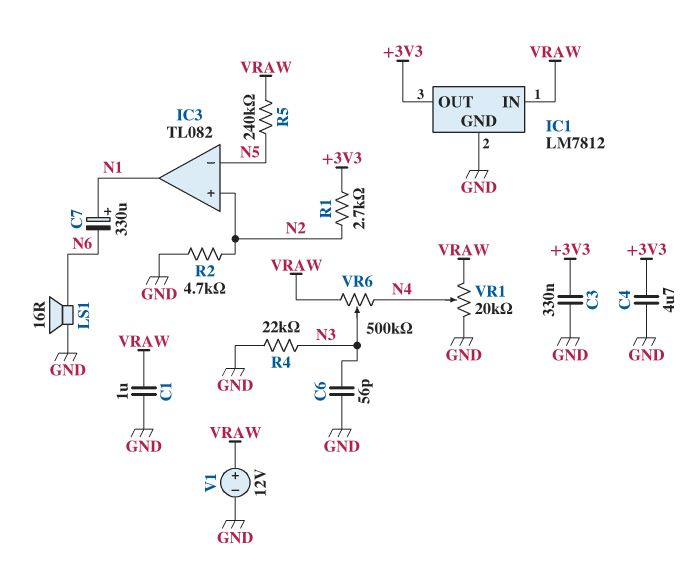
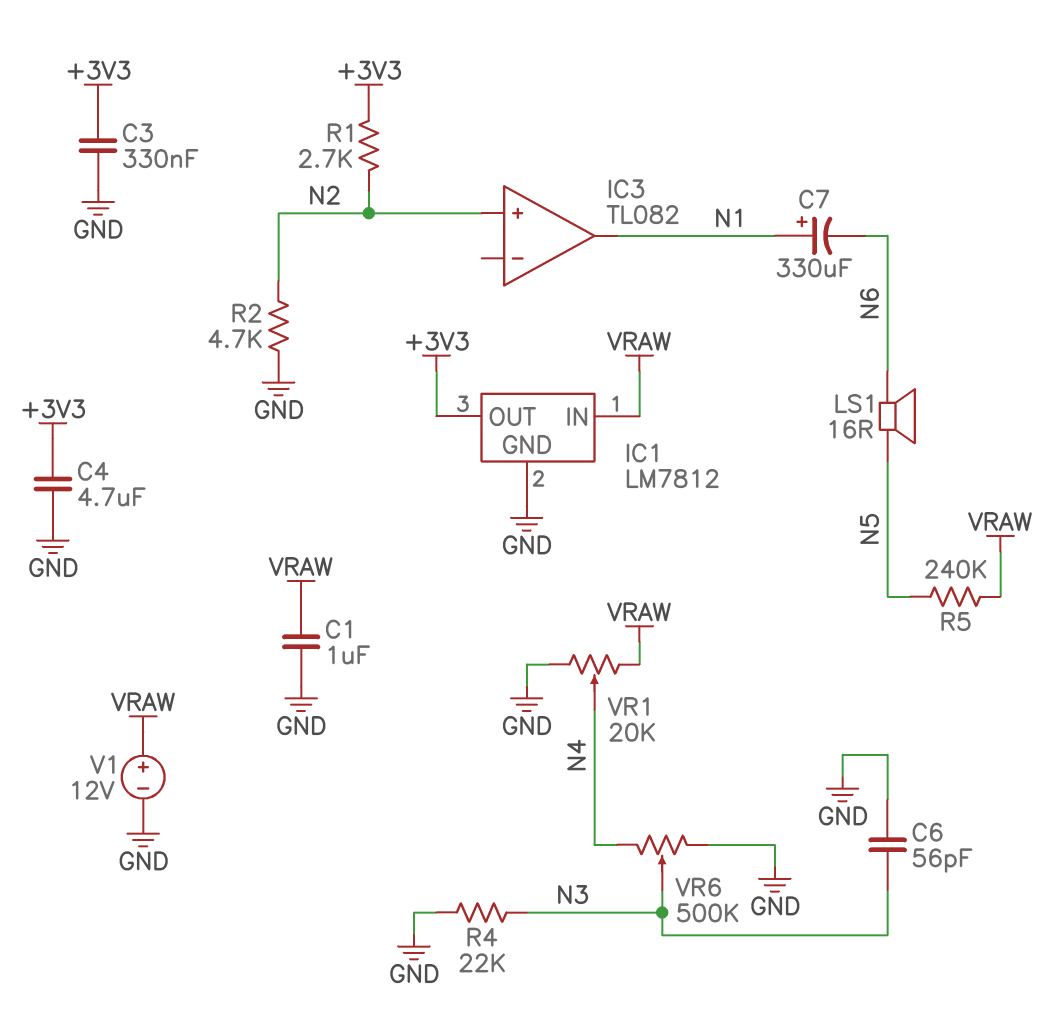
IC3 pin in-: N5 -> none
LS1: speaker 16R (GND, N6) -> speaker 16R (N5, N6)
VR6: 500k (N4, VRAW, wiper N3) -> 500k (GND, N4, wiper N3)

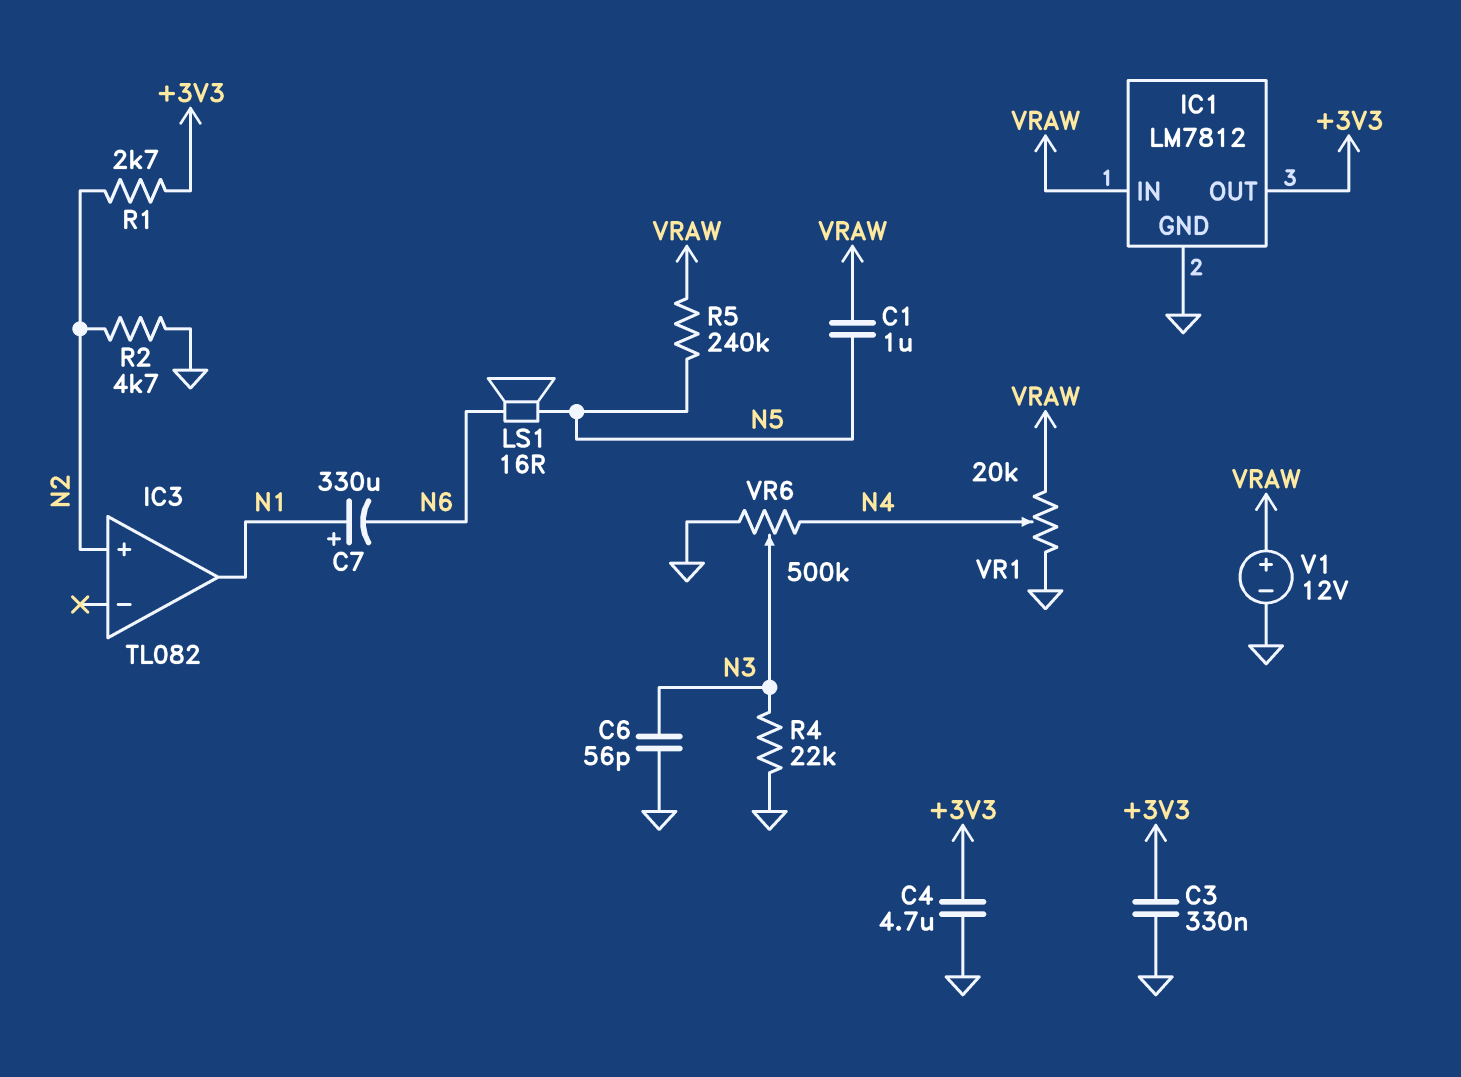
C1: 1uF (GND, VRAW) -> 1uF (N5, VRAW)

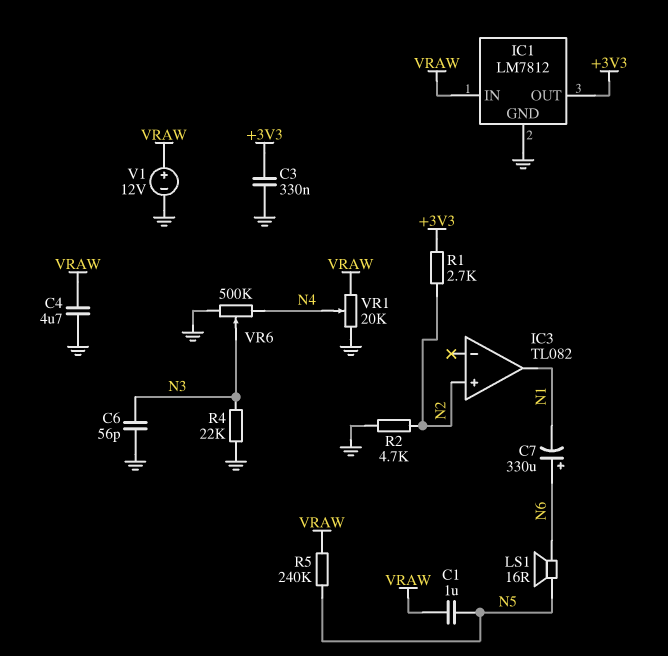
C4: 4.7uF (+3V3, GND) -> 4.7uF (GND, VRAW)
C7: 330uF (plus N1, minus N6) -> 330uF (plus N6, minus N1)

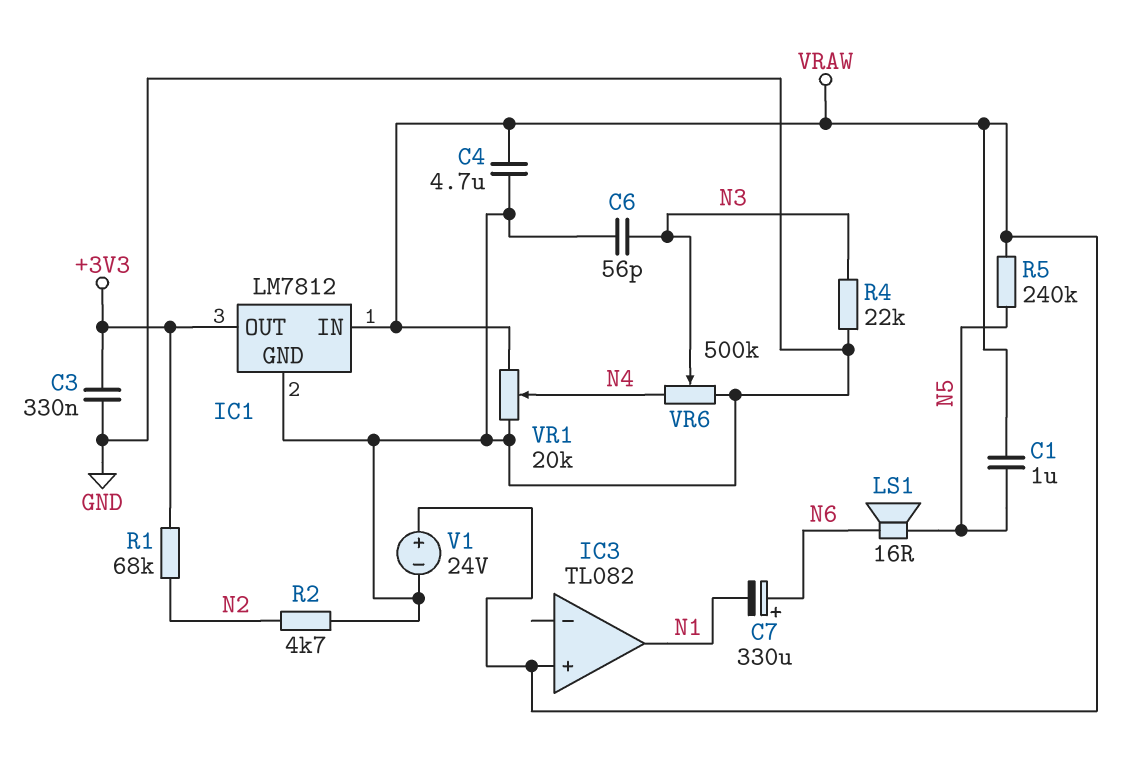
IC3 pin in+: N2 -> VRAW
R1: 2.7k (+3V3, N2) -> 68k (+3V3, N2)
V1: 12V (plus VRAW, minus GND) -> 24V (plus VRAW, minus GND)

